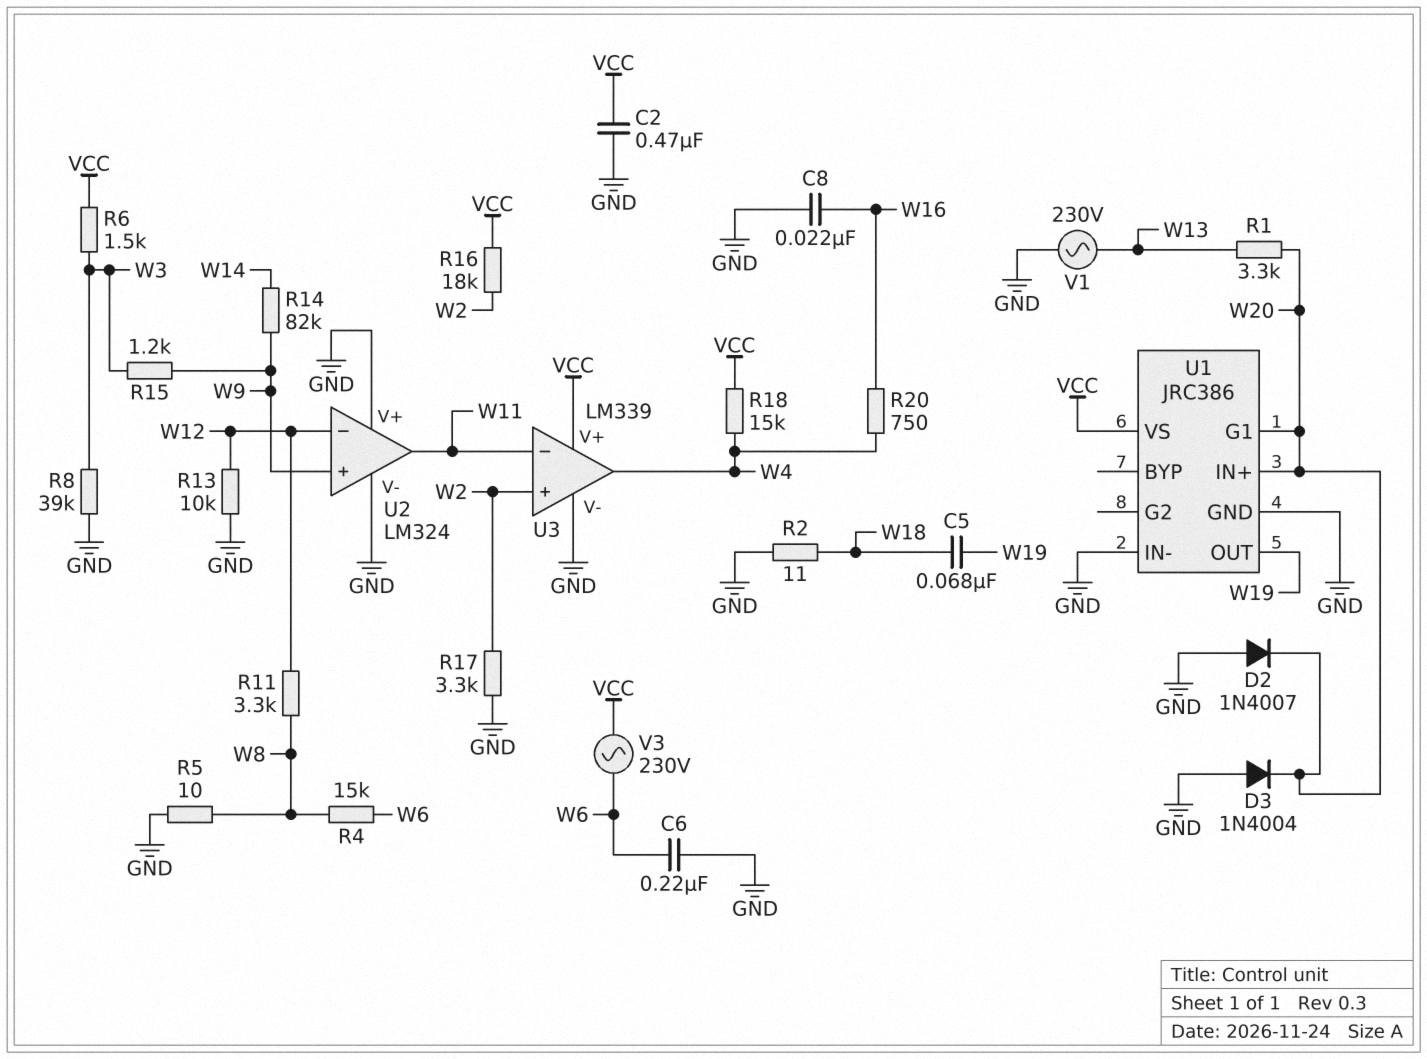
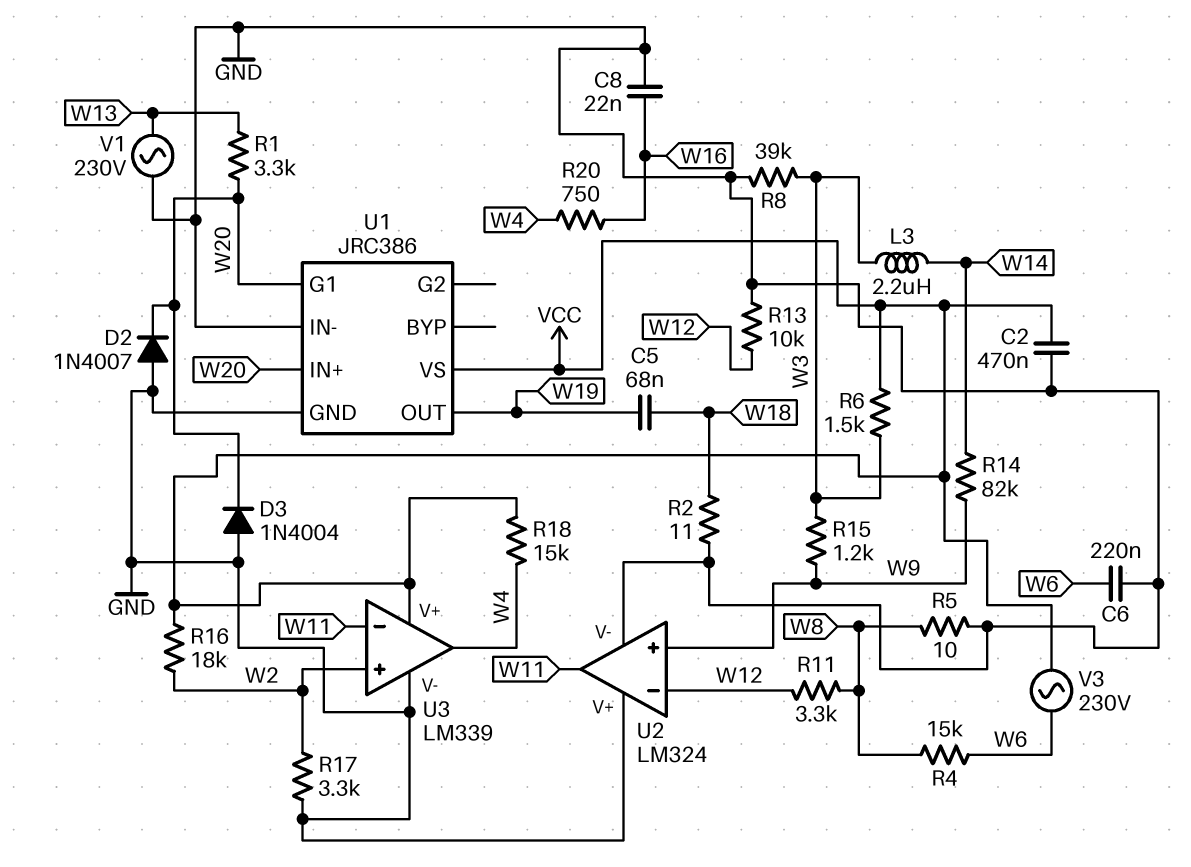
L3: none -> 2.2uH (W3, W14)

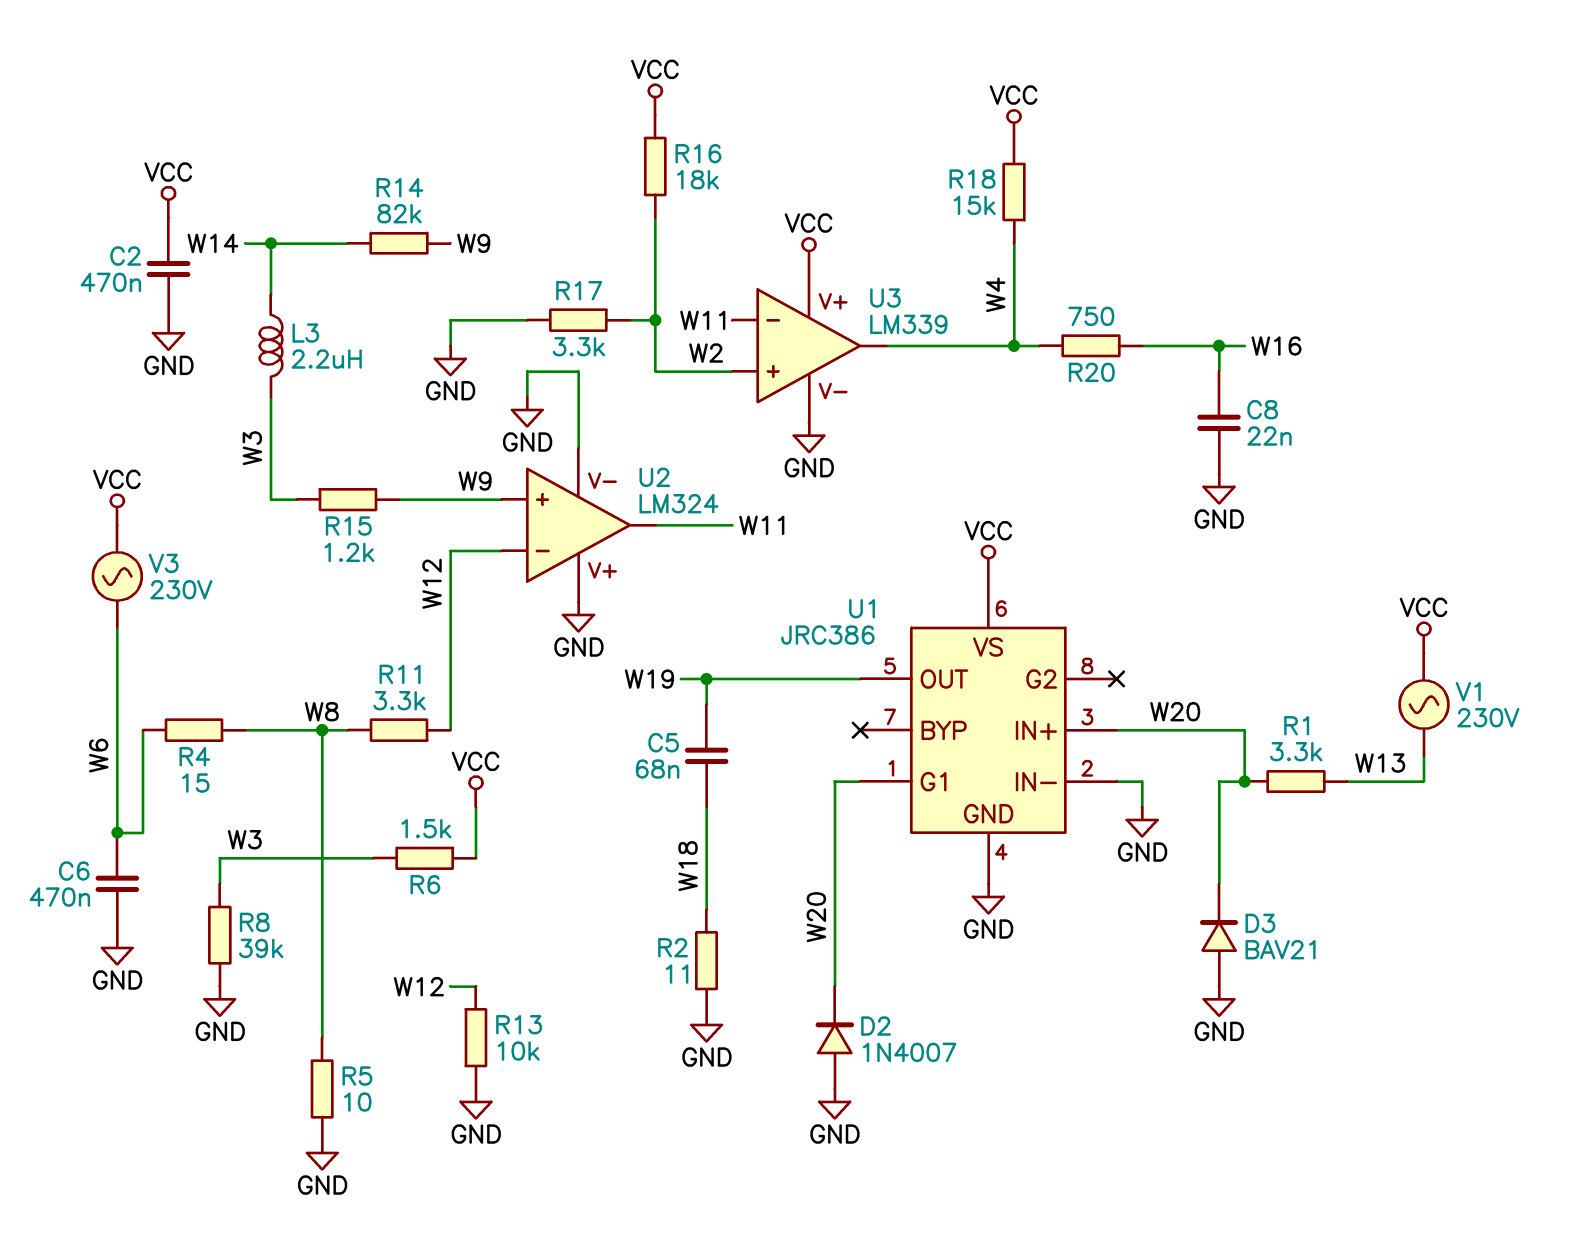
C6: 220nF (GND, W6) -> 470nF (GND, W6)
D3: diode 1N4004 (A GND, K W20) -> diode BAV21 (A GND, K W20)
R4: 15k (W6, W8) -> 15 (W6, W8)
V1: AC 230V (GND, W13) -> AC 230V (VCC, W13)

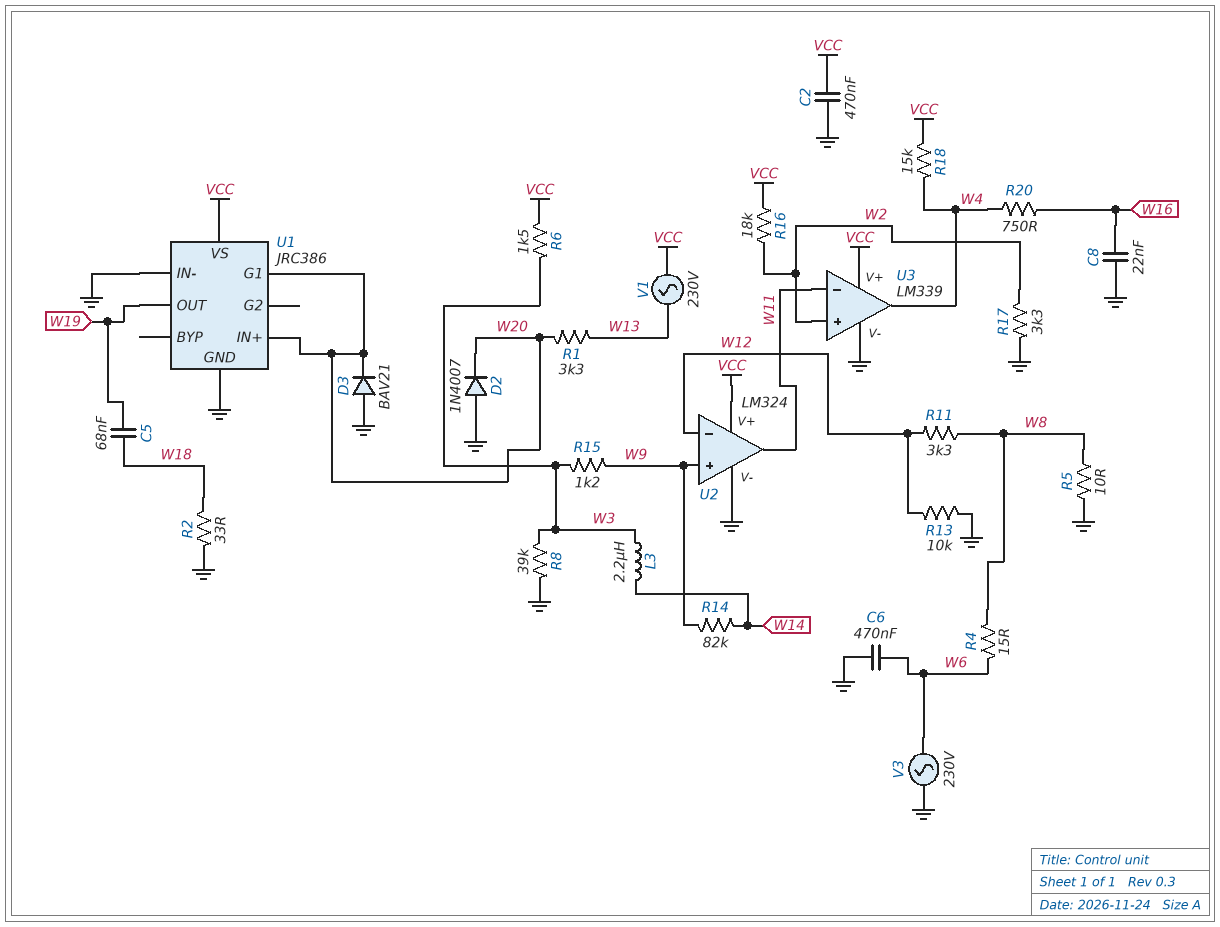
R2: 11 (GND, W18) -> 33 (GND, W18)
U2 pin V+: GND -> VCC
V3: AC 230V (VCC, W6) -> AC 230V (GND, W6)

